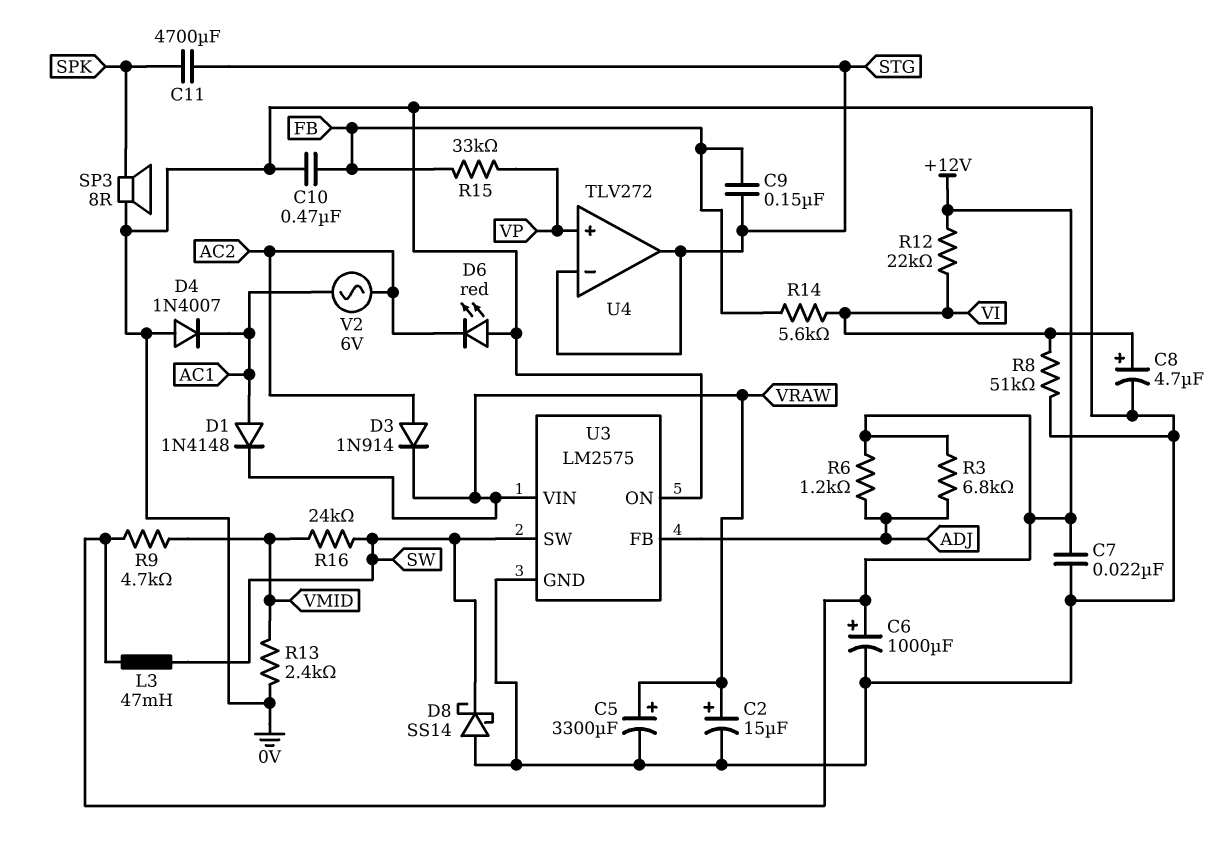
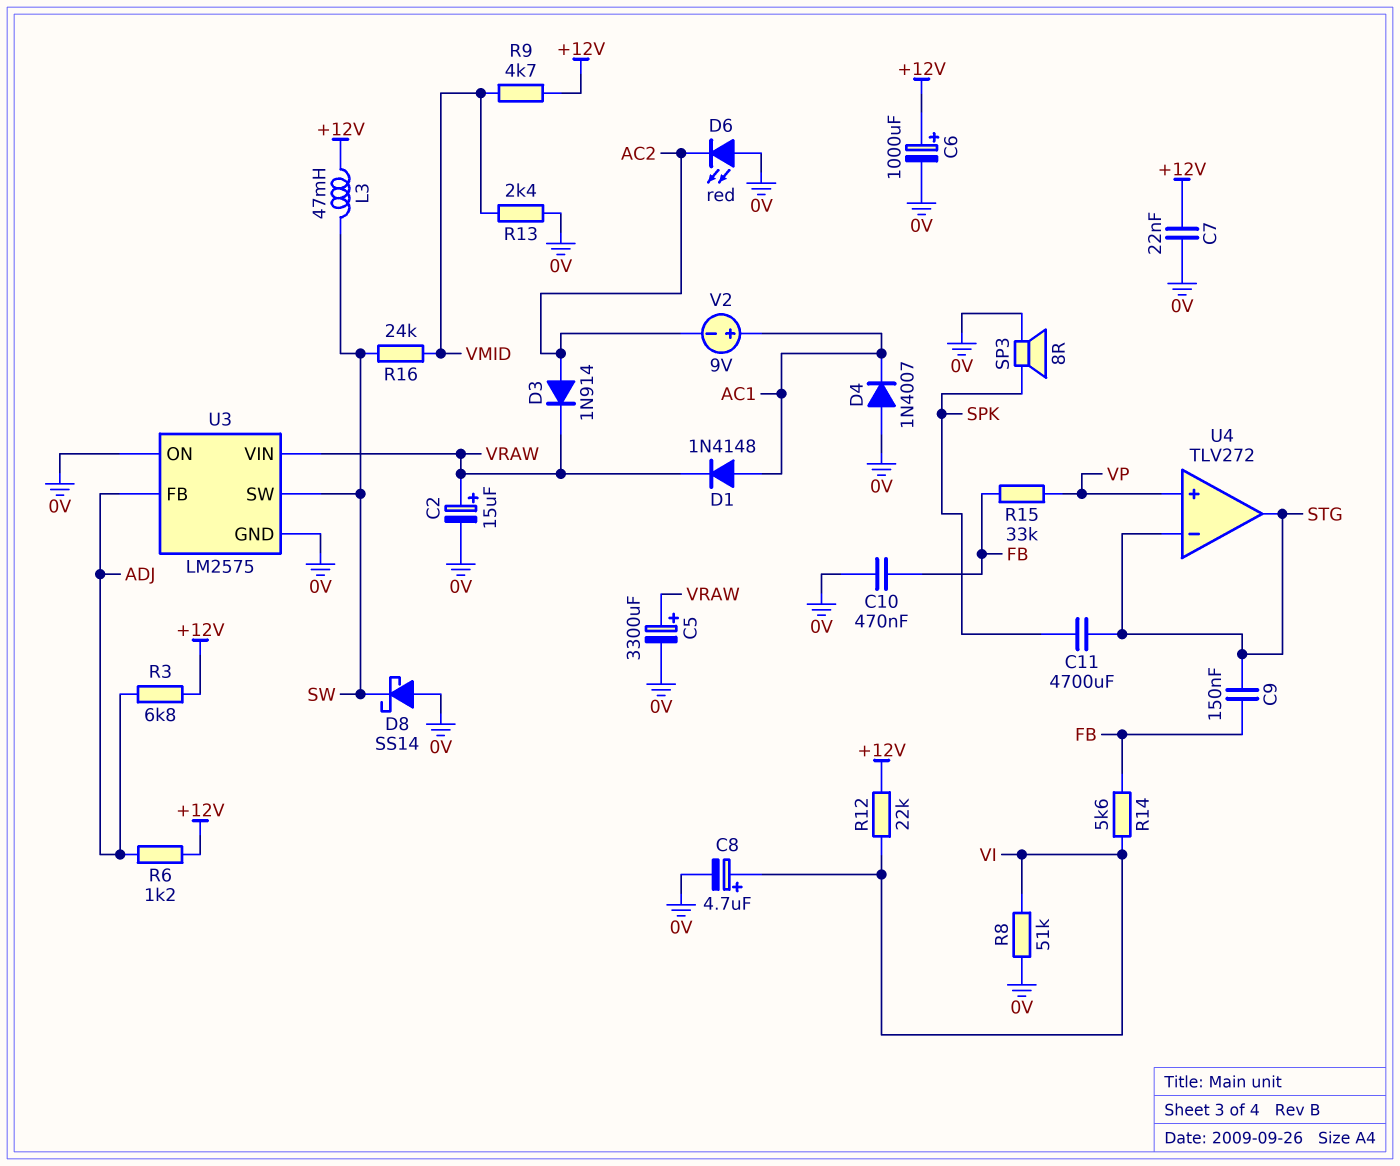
V2: AC 6V (AC1, AC2) -> 9V (plus AC1, minus AC2)

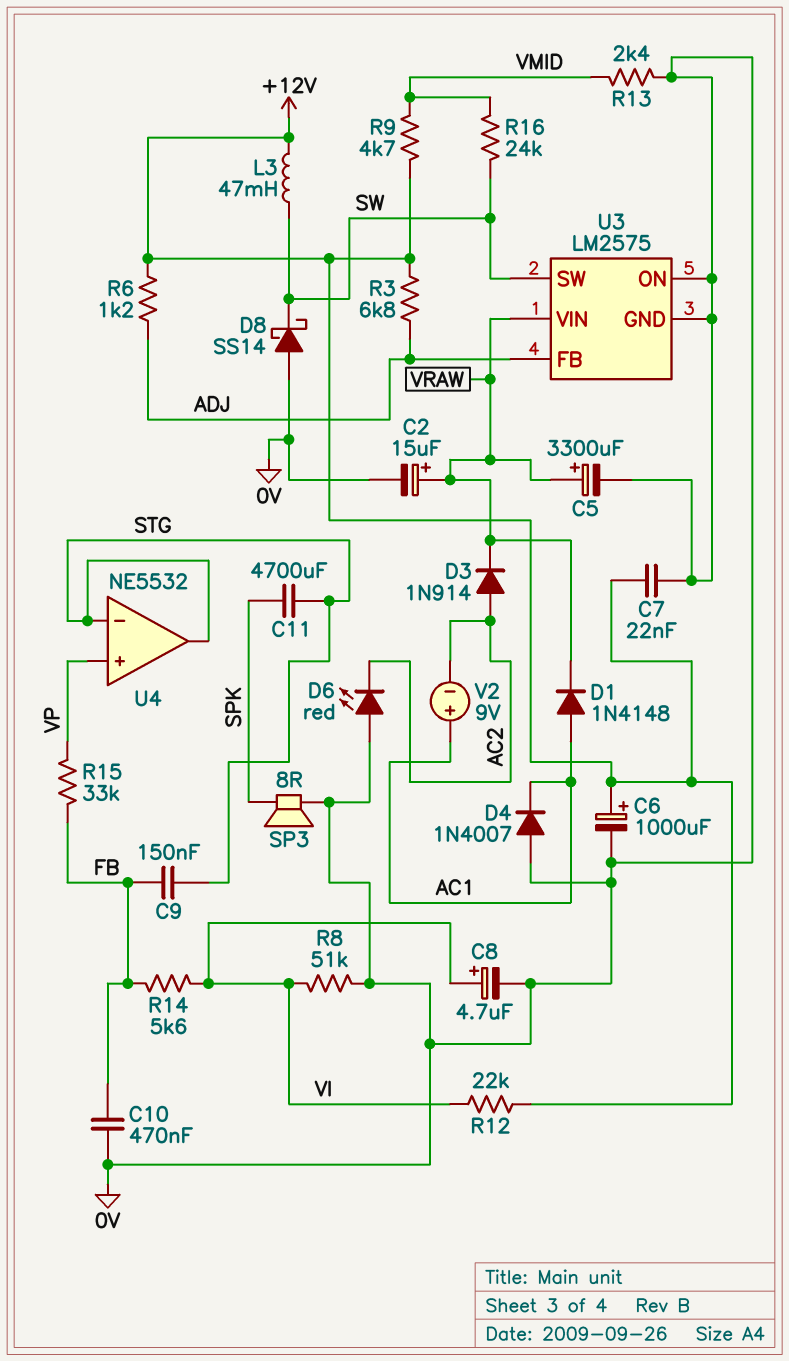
U4: TLV272 -> NE5532

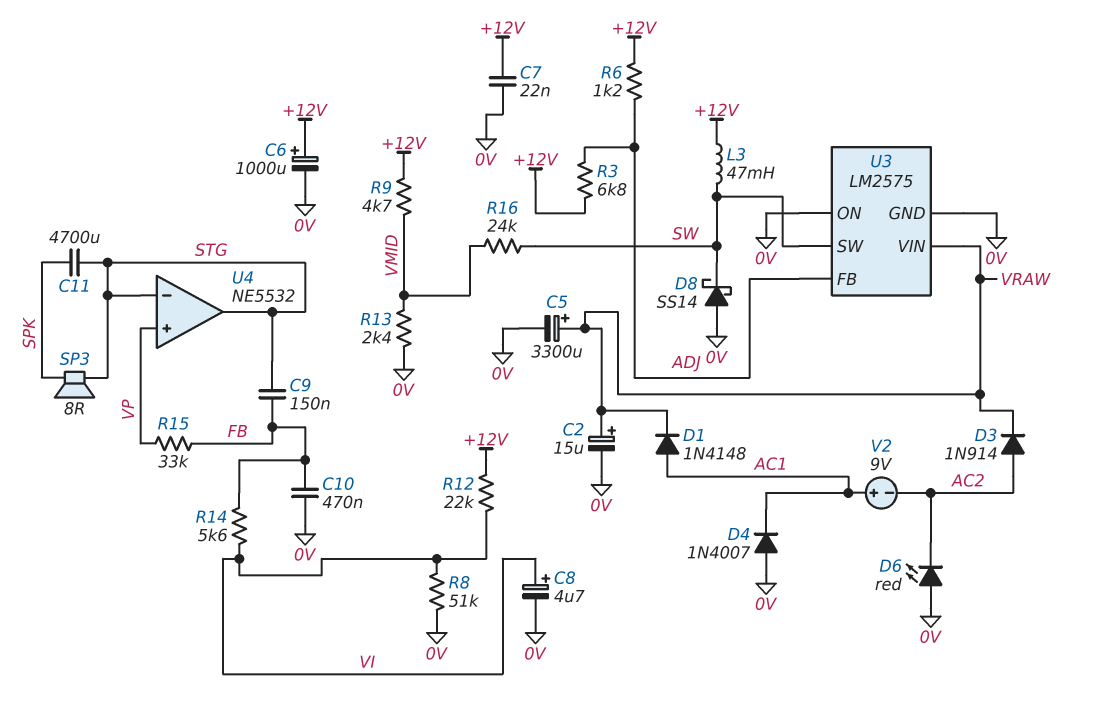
SP3: speaker 8R (0V, SPK) -> speaker 8R (SPK, STG)

